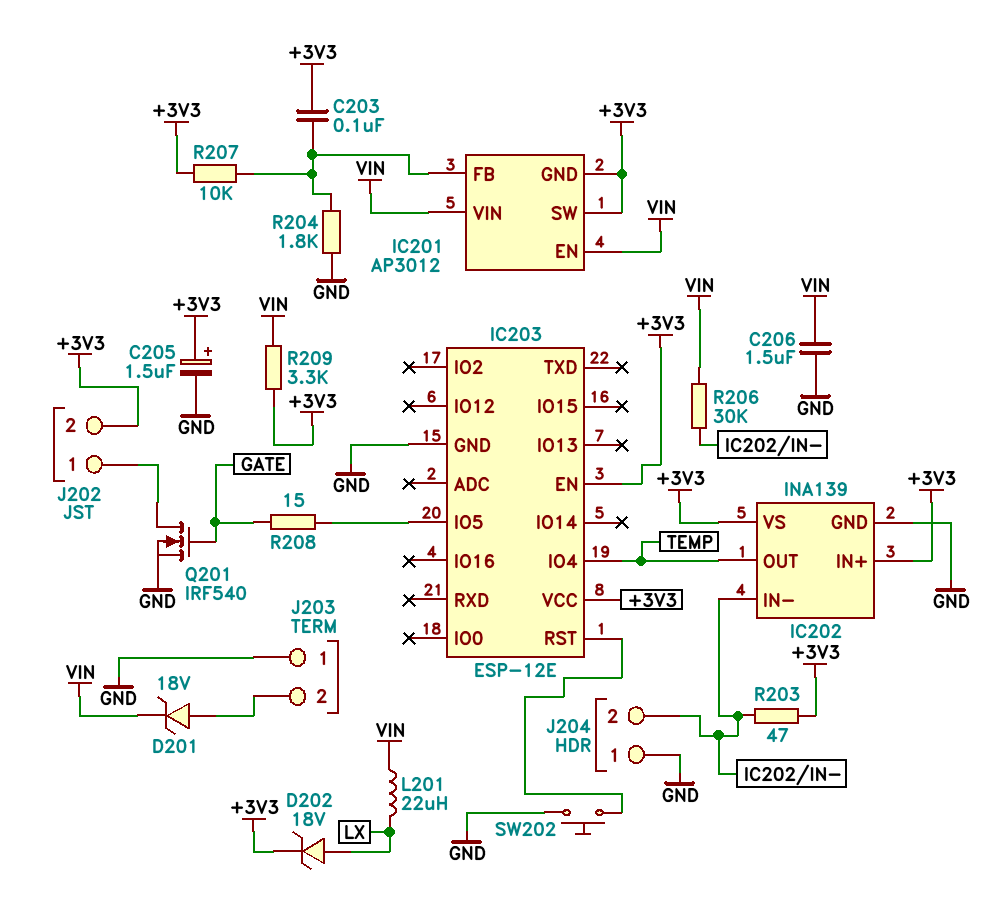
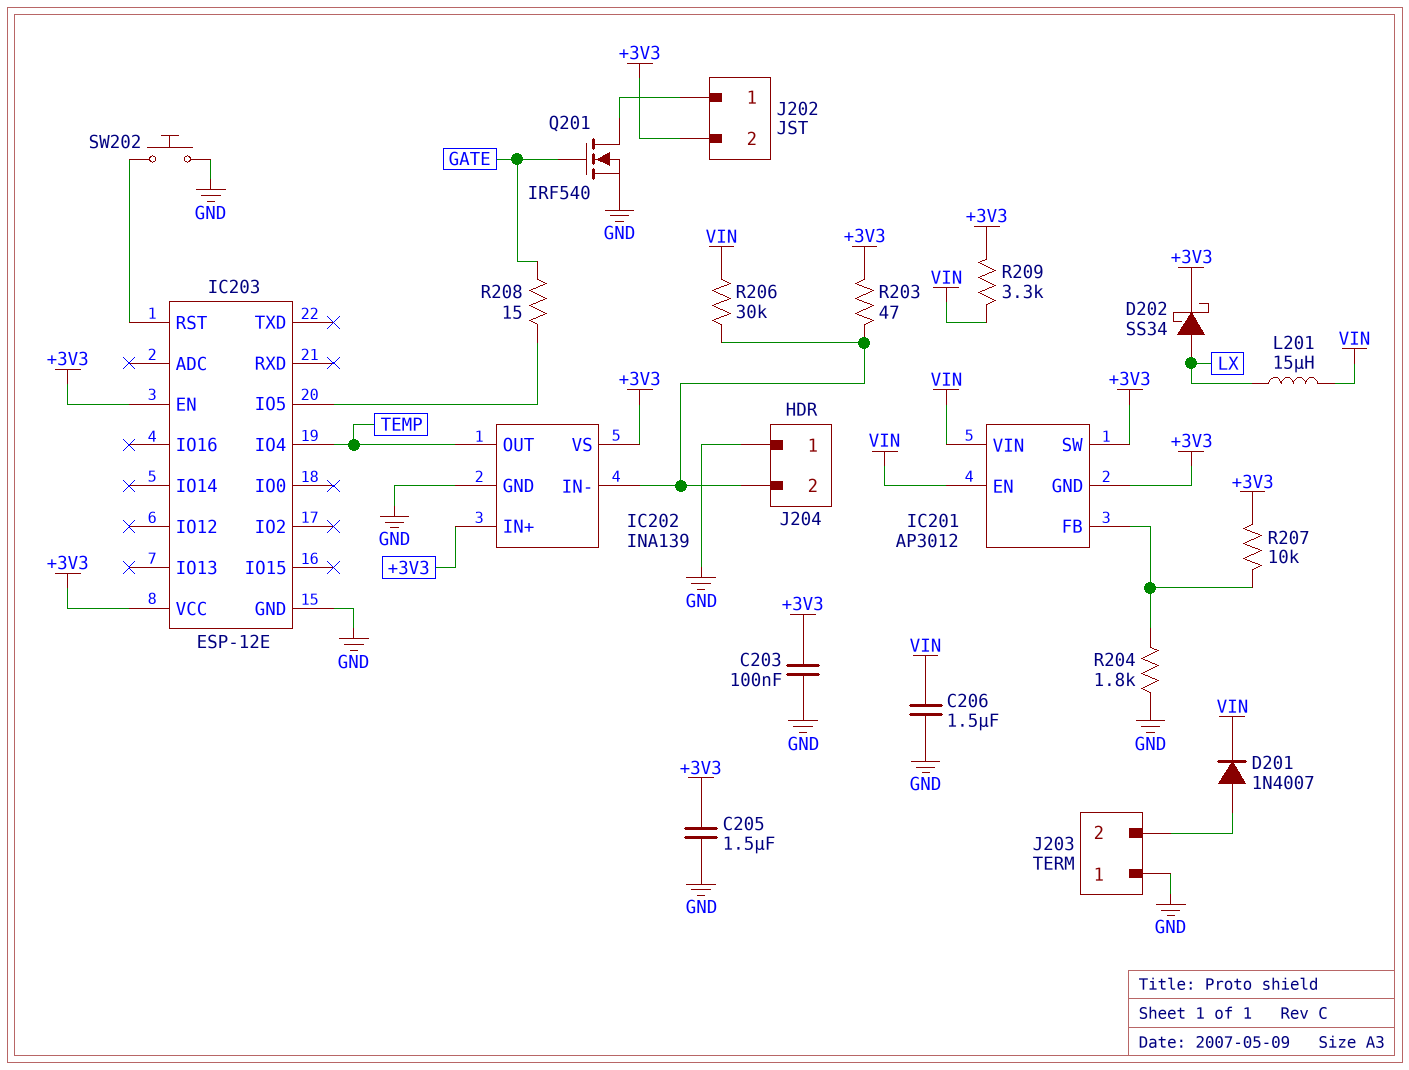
C203: 100nF (+3V3, IC201/FB) -> 100nF (+3V3, GND)
C205: 1.5uF (plus +3V3, minus GND) -> 1.5uF (+3V3, GND)
D201: zener 18V (A J203/2, K VIN) -> diode 1N4007 (A J203/2, K VIN)
D202: zener 18V (A LX, K +3V3) -> schottky SS34 (A LX, K +3V3)
L201: 22uH (LX, VIN) -> 15uH (LX, VIN)

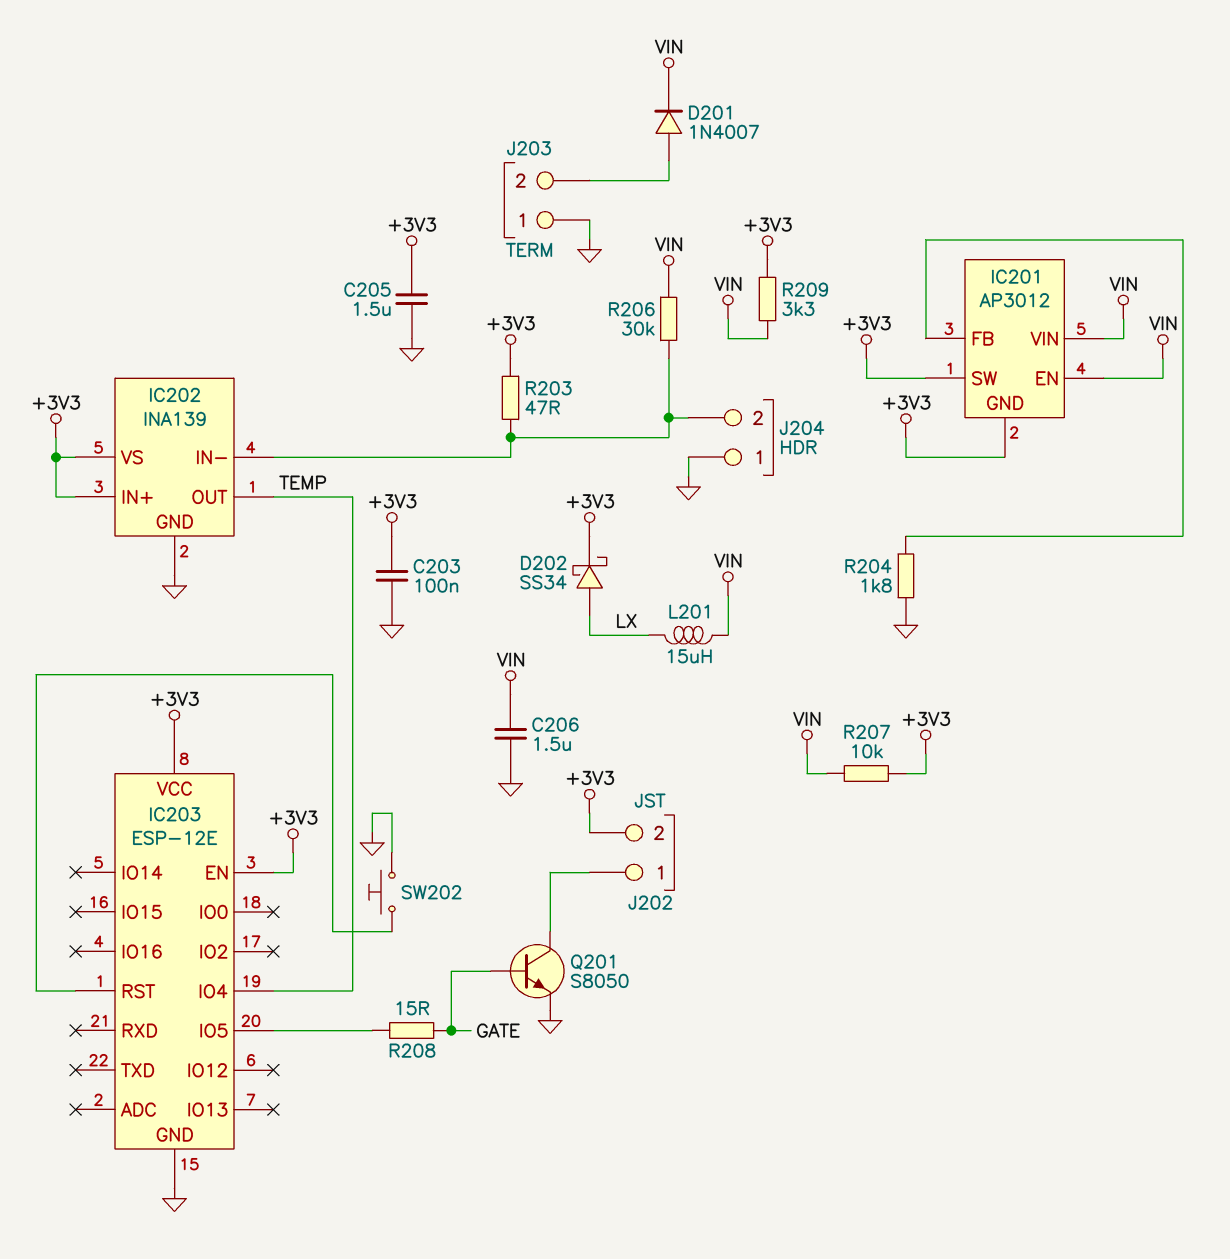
Q201: NMOS IRF540 (G GATE, D J202/1, S GND) -> NPN S8050 (B GATE, C J202/1, E GND)
R207: 10k (+3V3, IC201/FB) -> 10k (+3V3, VIN)

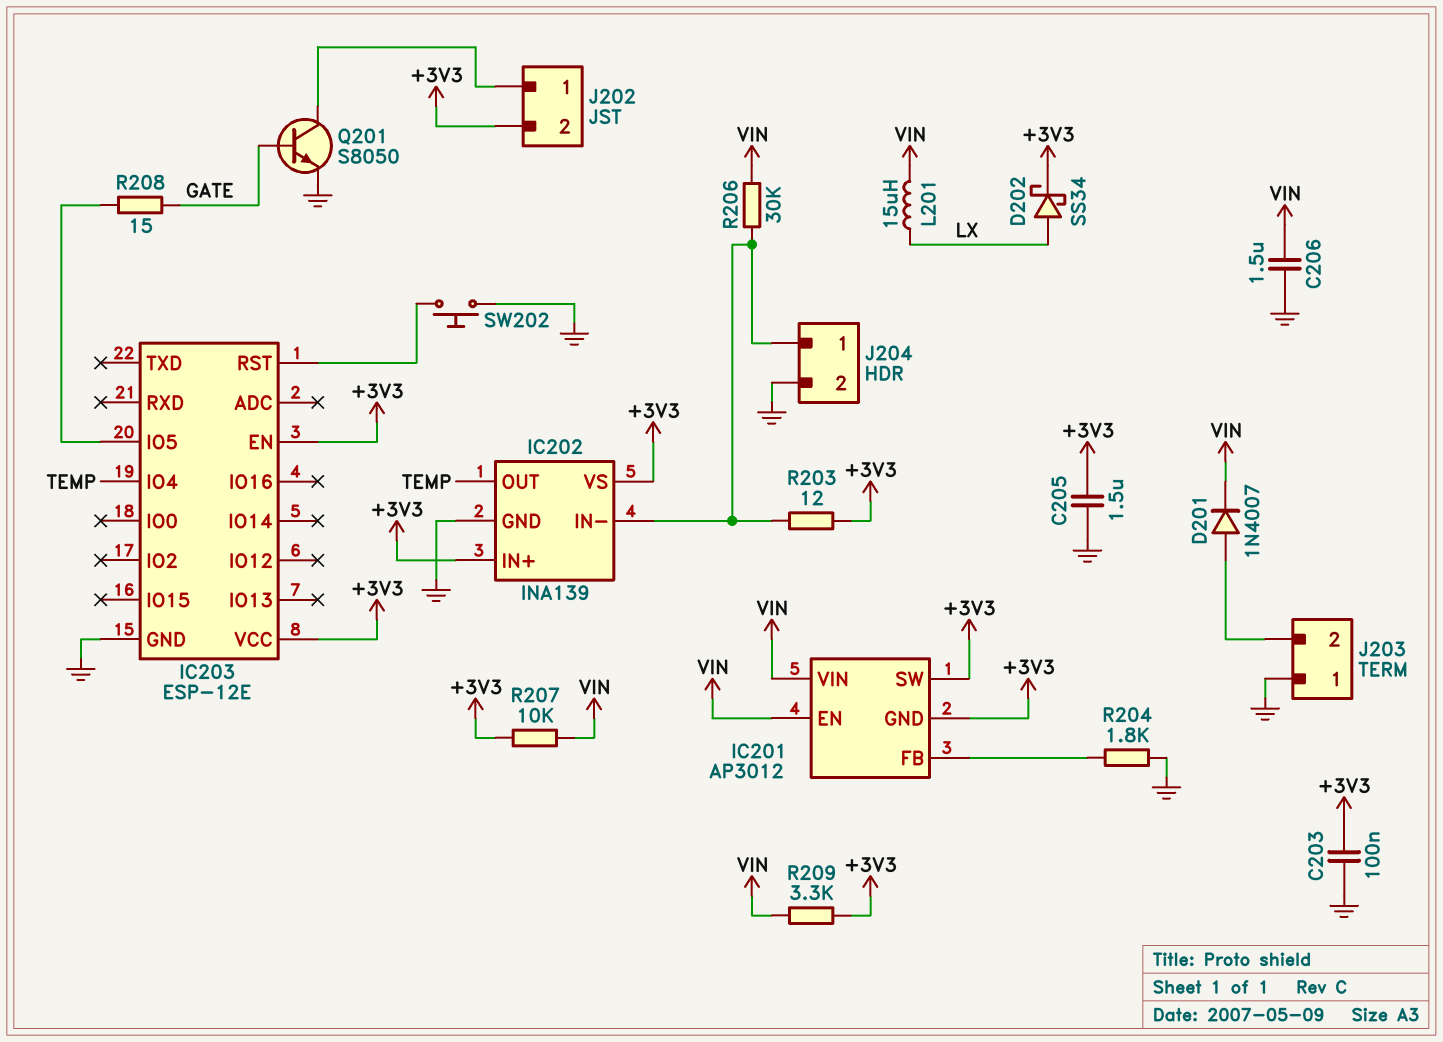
J204 pin 1: GND -> IC202/IN-
J204 pin 2: IC202/IN- -> GND
R203: 47 (+3V3, IC202/IN-) -> 12 (+3V3, IC202/IN-)

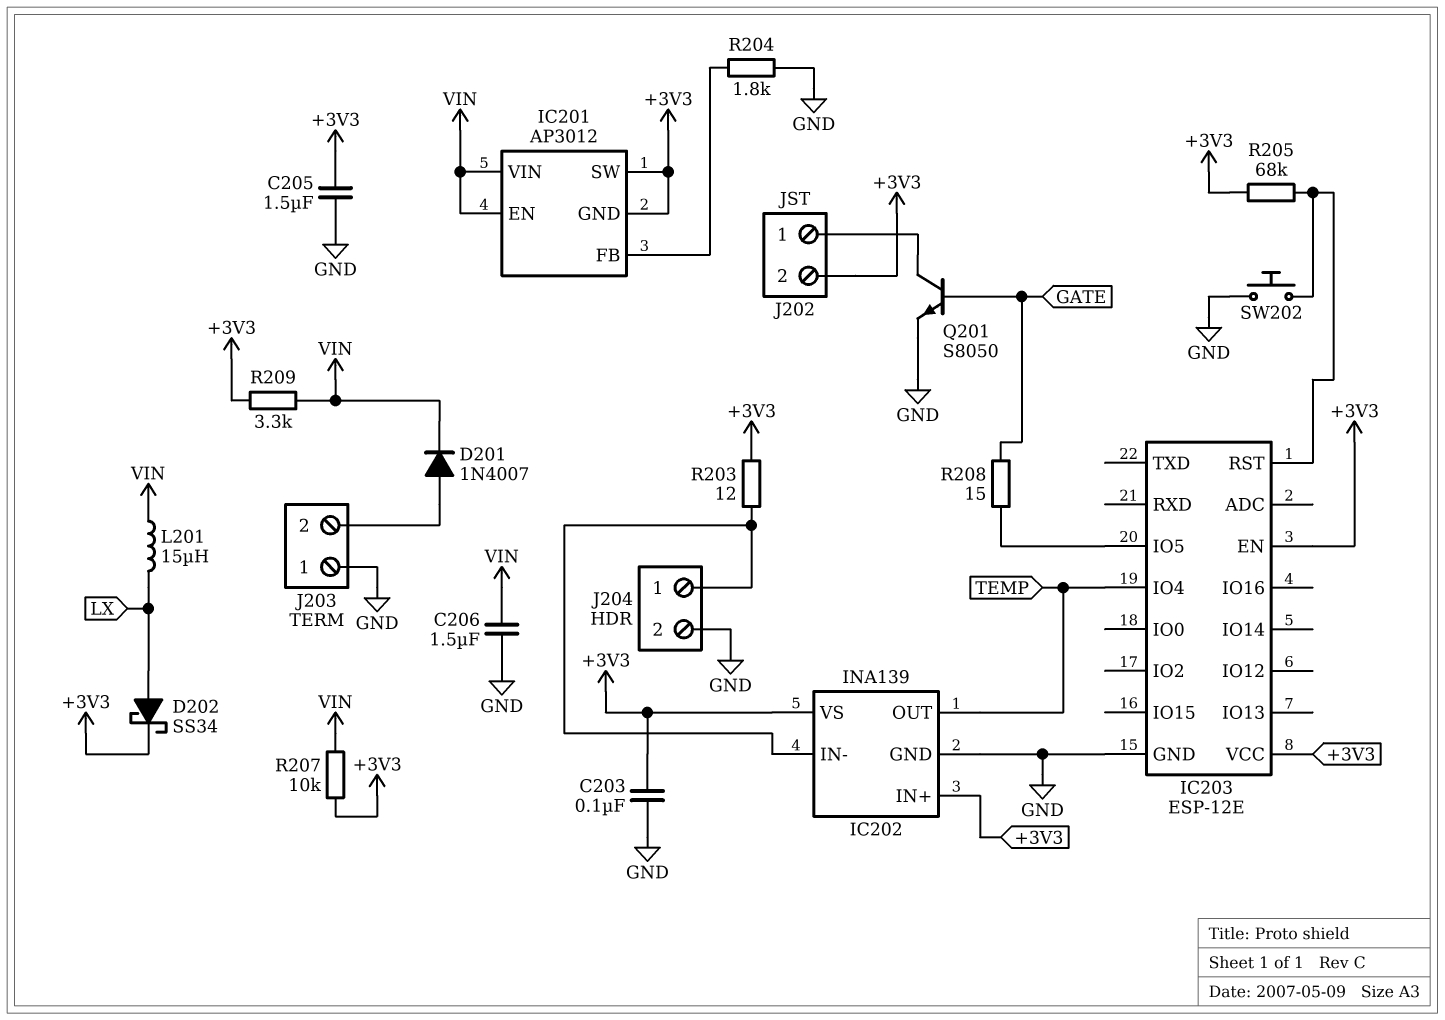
R205: none -> 68k (+3V3, IC203/RST)
R206: 30k (IC202/IN-, VIN) -> none

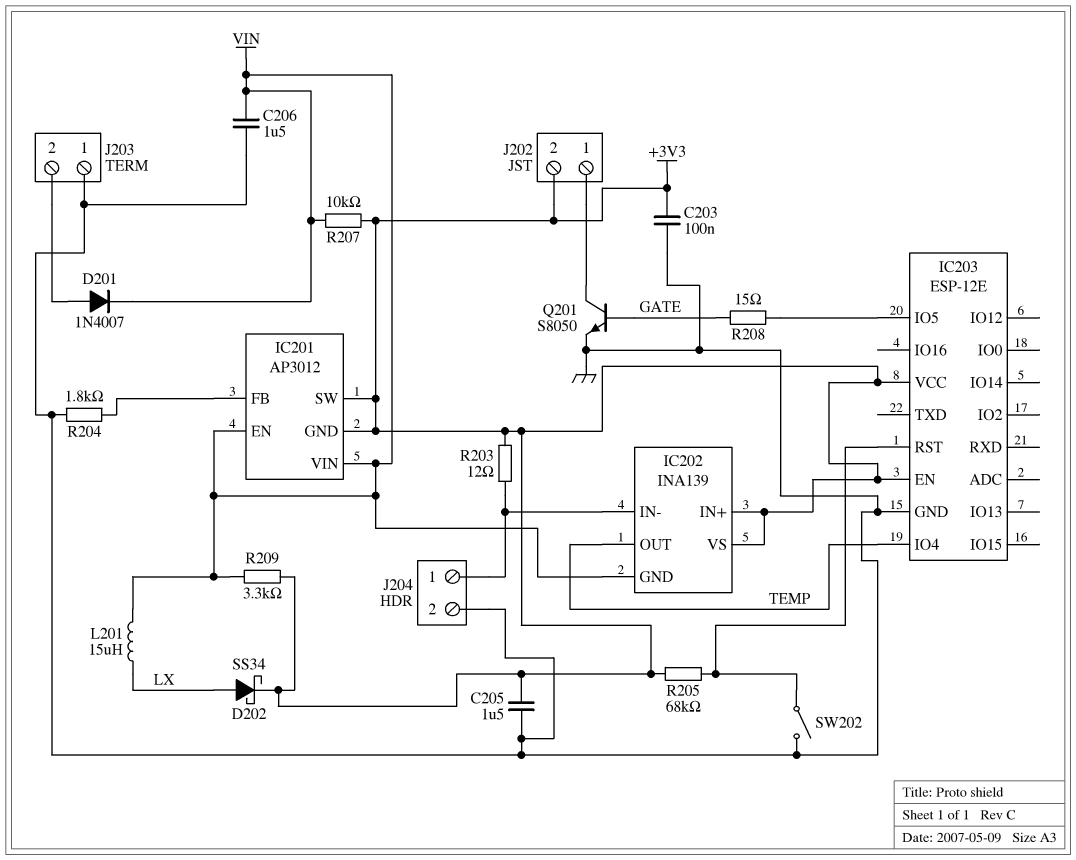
IC202 pin GND: GND -> VIN
SW202: button (GND, IC203/RST) -> switch (GND, IC203/RST)

